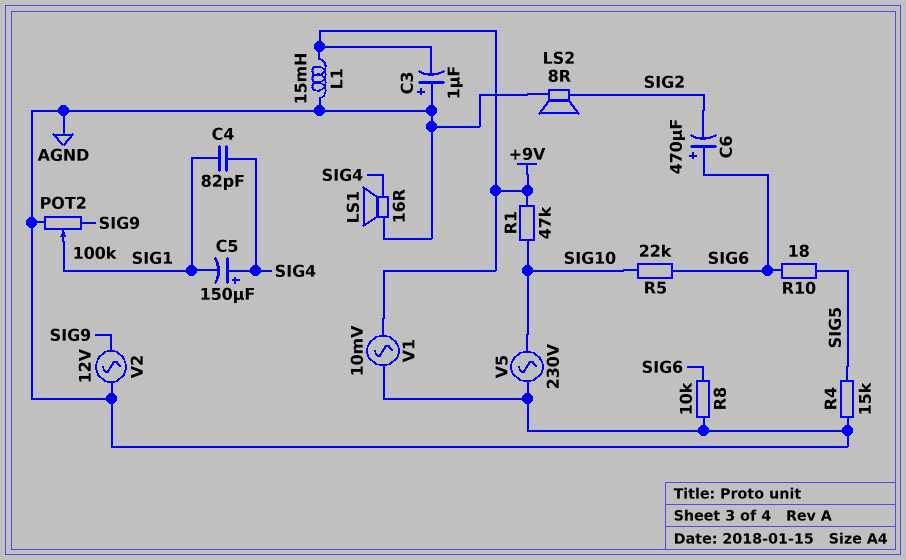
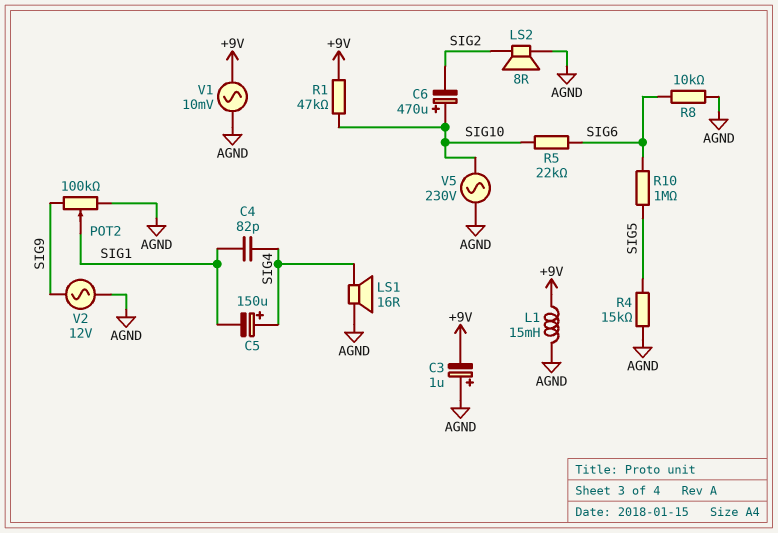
C6: 470uF (plus SIG6, minus SIG2) -> 470uF (plus SIG10, minus SIG2)
R10: 18 (SIG5, SIG6) -> 1M (SIG5, SIG6)

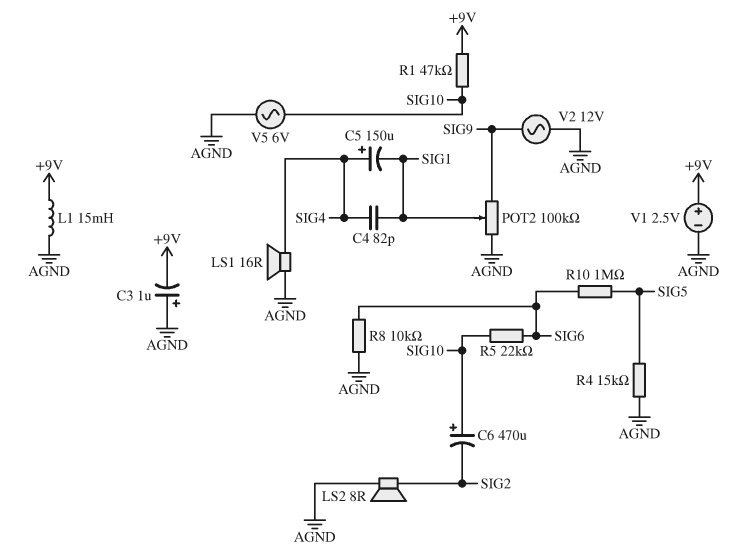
V1: AC 10mV (+9V, AGND) -> 2.5V (plus +9V, minus AGND)
V5: AC 230V (AGND, SIG10) -> AC 6V (AGND, SIG10)

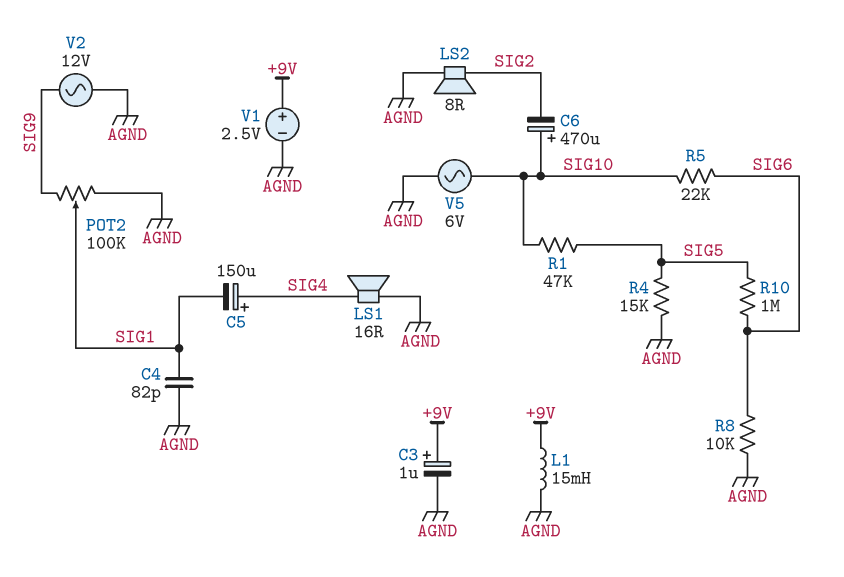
C3: 1uF (plus AGND, minus +9V) -> 1uF (plus +9V, minus AGND)
C4: 82pF (SIG1, SIG4) -> 82pF (AGND, SIG1)
R1: 47k (+9V, SIG10) -> 47k (SIG5, SIG10)

